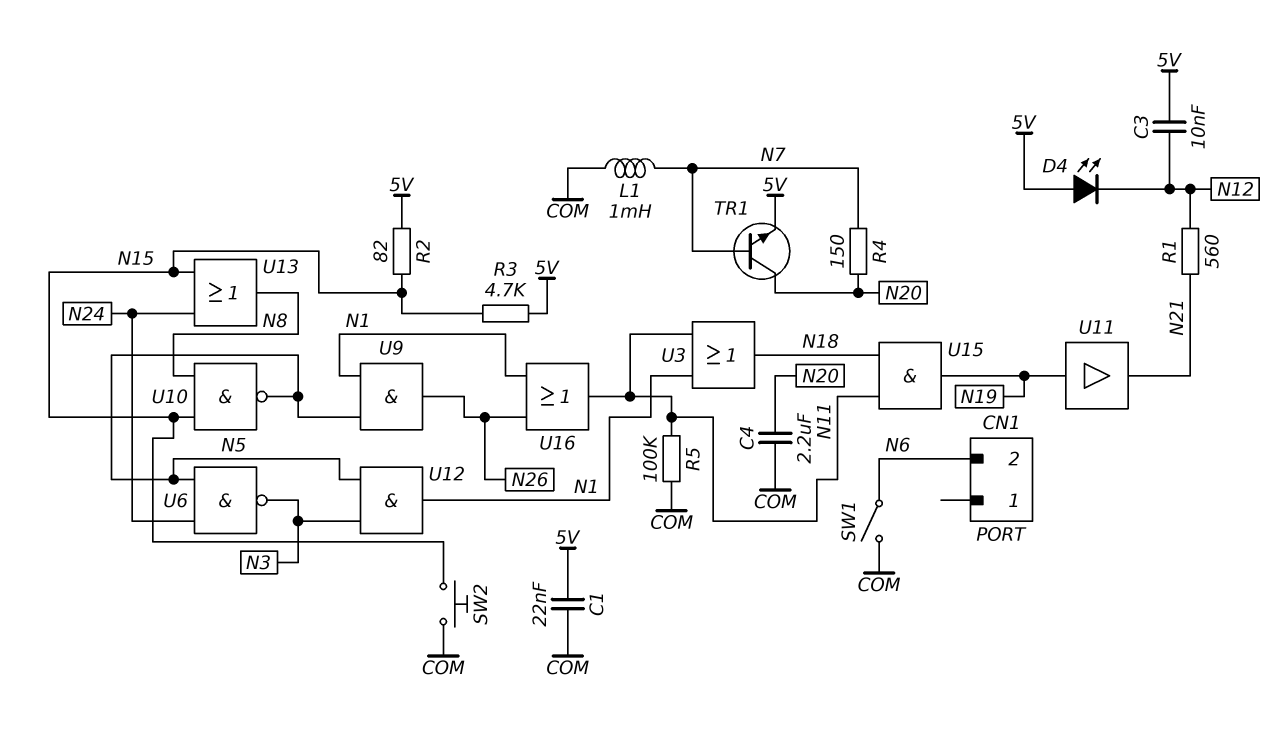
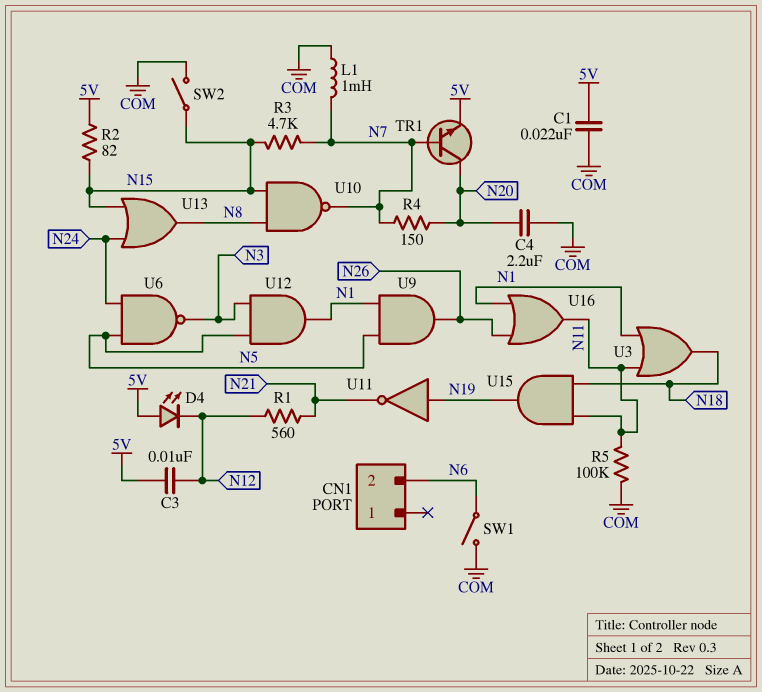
R3: 4.7k (5V, N15) -> 4.7k (N7, N15)
SW2: button (COM, N15) -> switch (COM, N15)
U10: NAND (in N8, in N15, out N5) -> NAND (in N8, in N15, out N7)
U11: buffer (in N19, out N21) -> NOT (in N19, out N21)

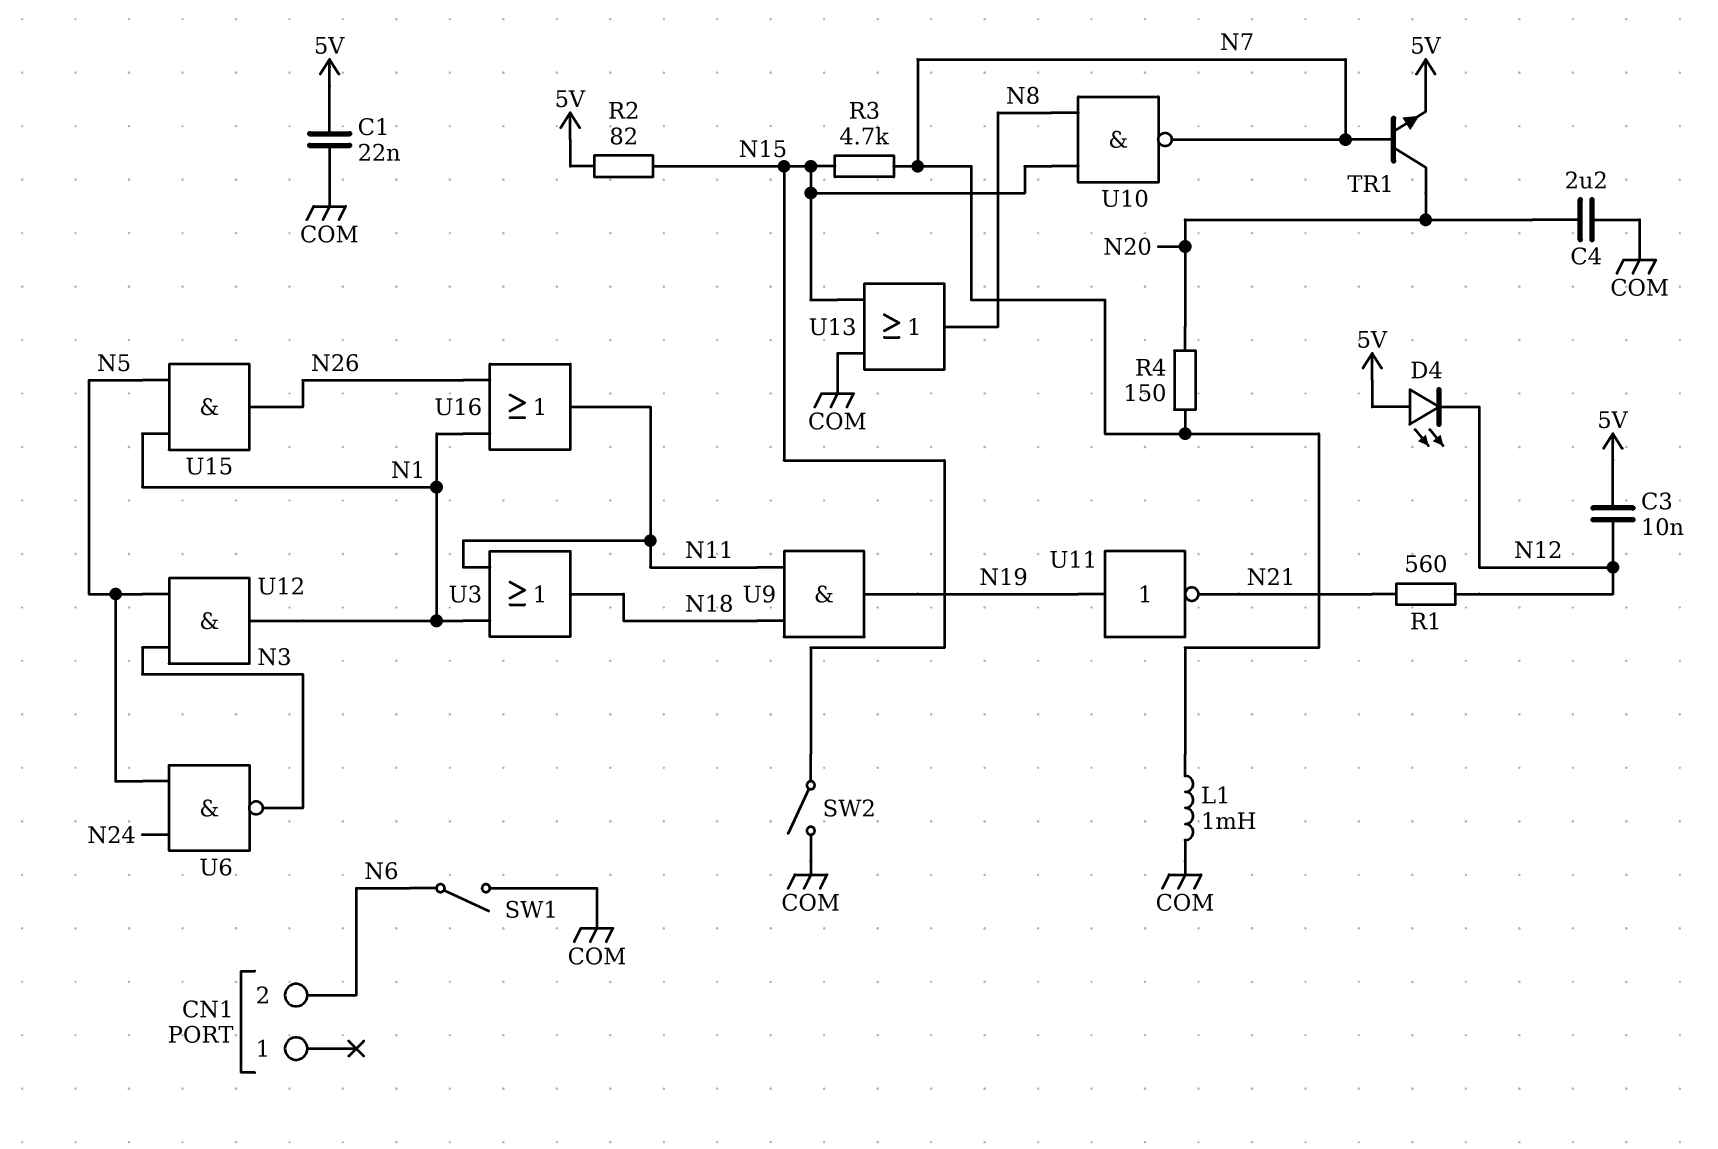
R5: 100k (COM, N11) -> none
U9: AND (in N1, in N5, out N26) -> AND (in N11, in N18, out N19)
U13: OR (in N15, in N24, out N8) -> OR (in COM, in N15, out N8)
U15: AND (in N11, in N18, out N19) -> AND (in N1, in N5, out N26)

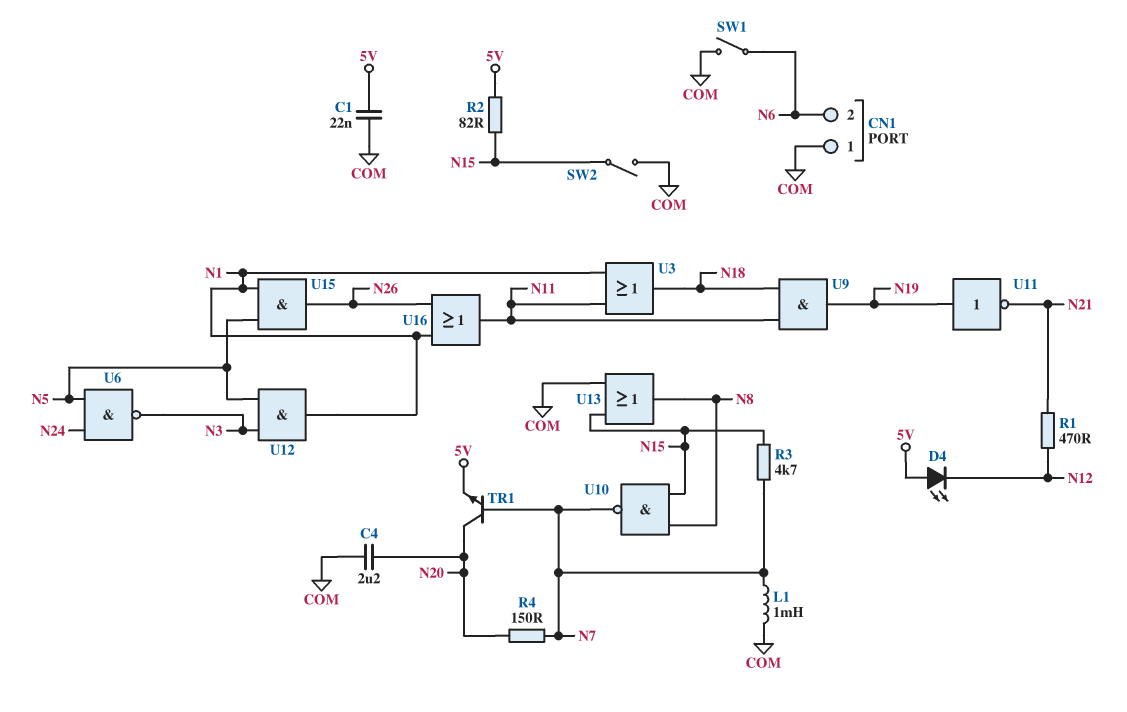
C3: 10nF (5V, N12) -> none
CN1 pin 1: none -> COM
R1: 560 (N12, N21) -> 470 (N12, N21)

